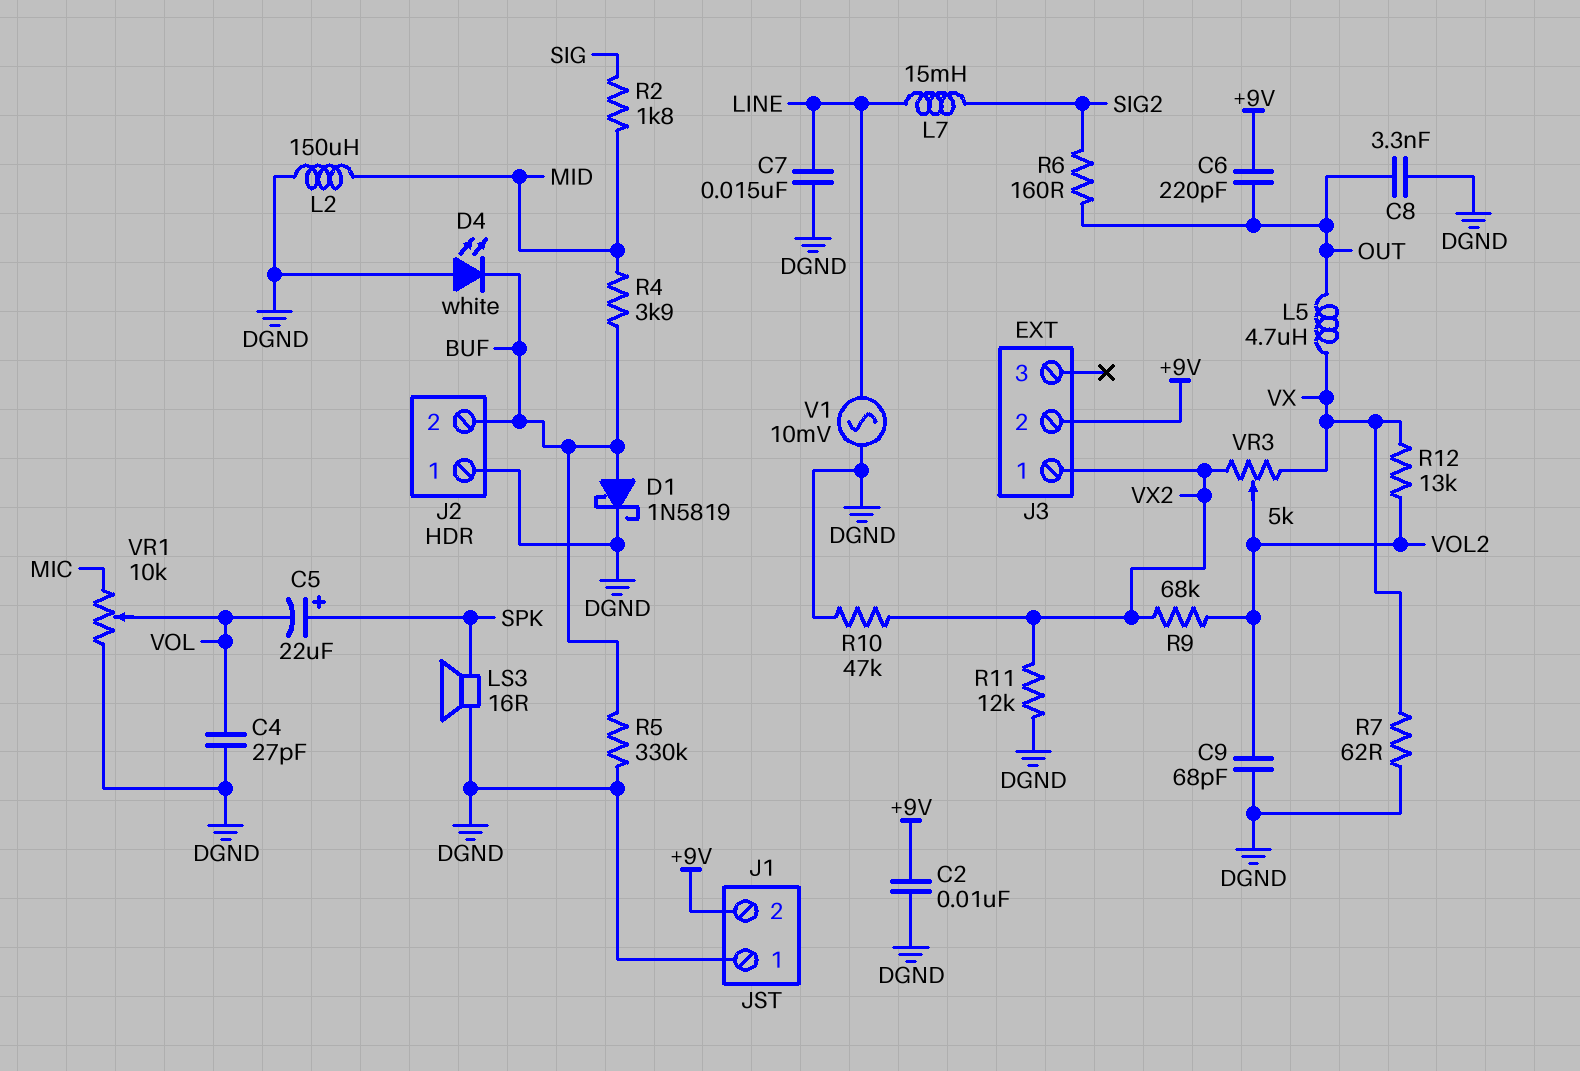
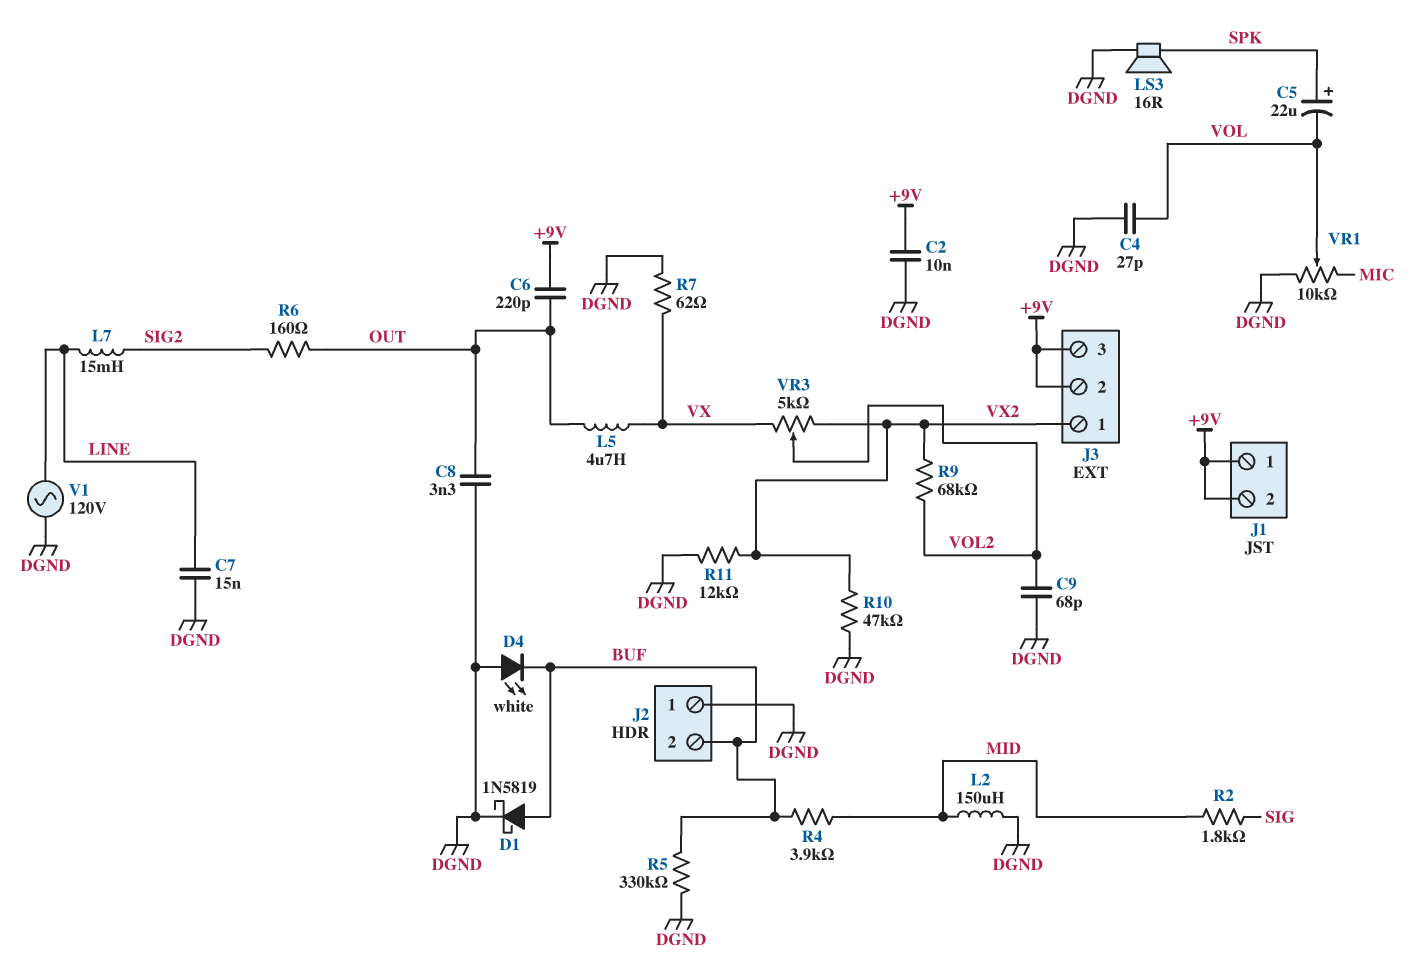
J1 pin 1: DGND -> +9V
J3 pin 3: none -> +9V
R12: 13k (VOL2, VX) -> none
V1: AC 10mV (DGND, LINE) -> AC 120V (DGND, LINE)

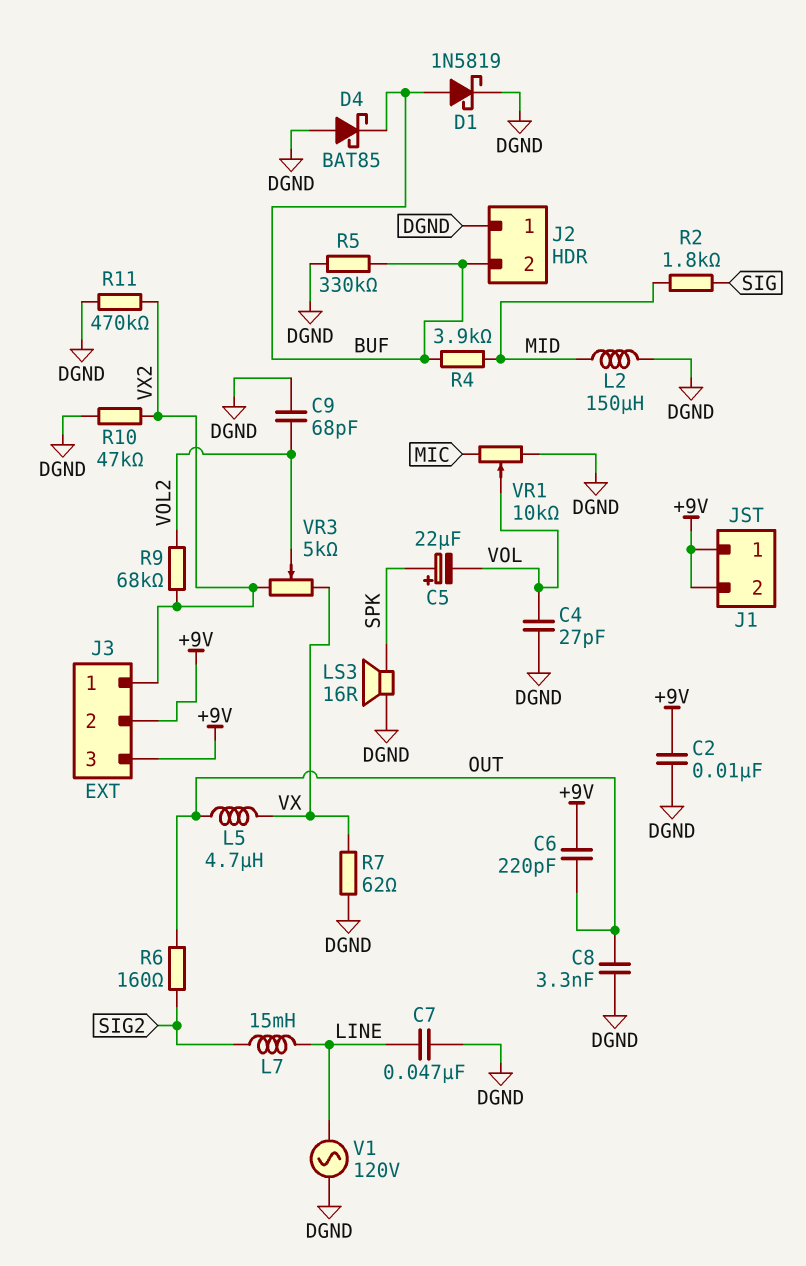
C7: 15nF (DGND, LINE) -> 47nF (DGND, LINE)
D4: LED white (A DGND, K BUF) -> schottky BAT85 (A DGND, K BUF)
R11: 12k (DGND, VX2) -> 470k (DGND, VX2)

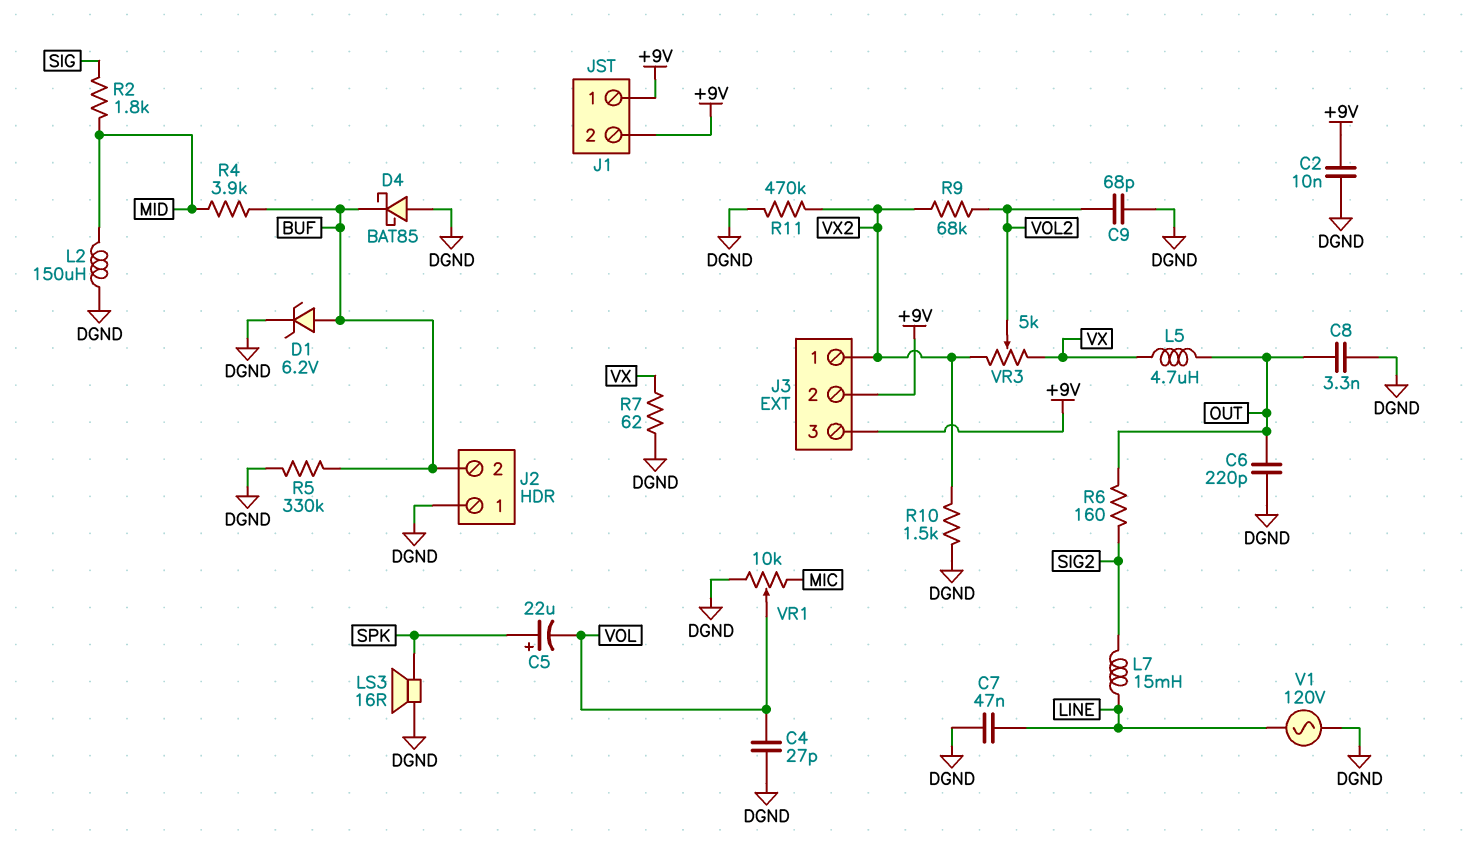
C6: 220pF (+9V, OUT) -> 220pF (DGND, OUT)
D1: schottky 1N5819 (A BUF, K DGND) -> zener 6.2V (A BUF, K DGND)
R10: 47k (DGND, VX2) -> 1.5k (DGND, VX2)

